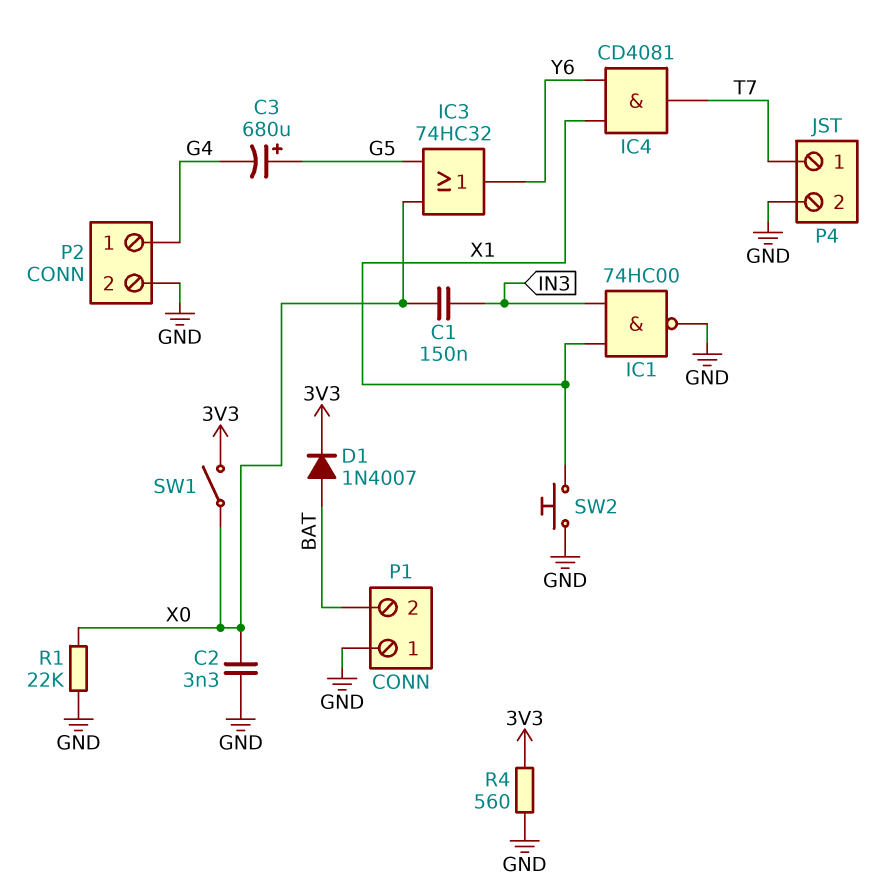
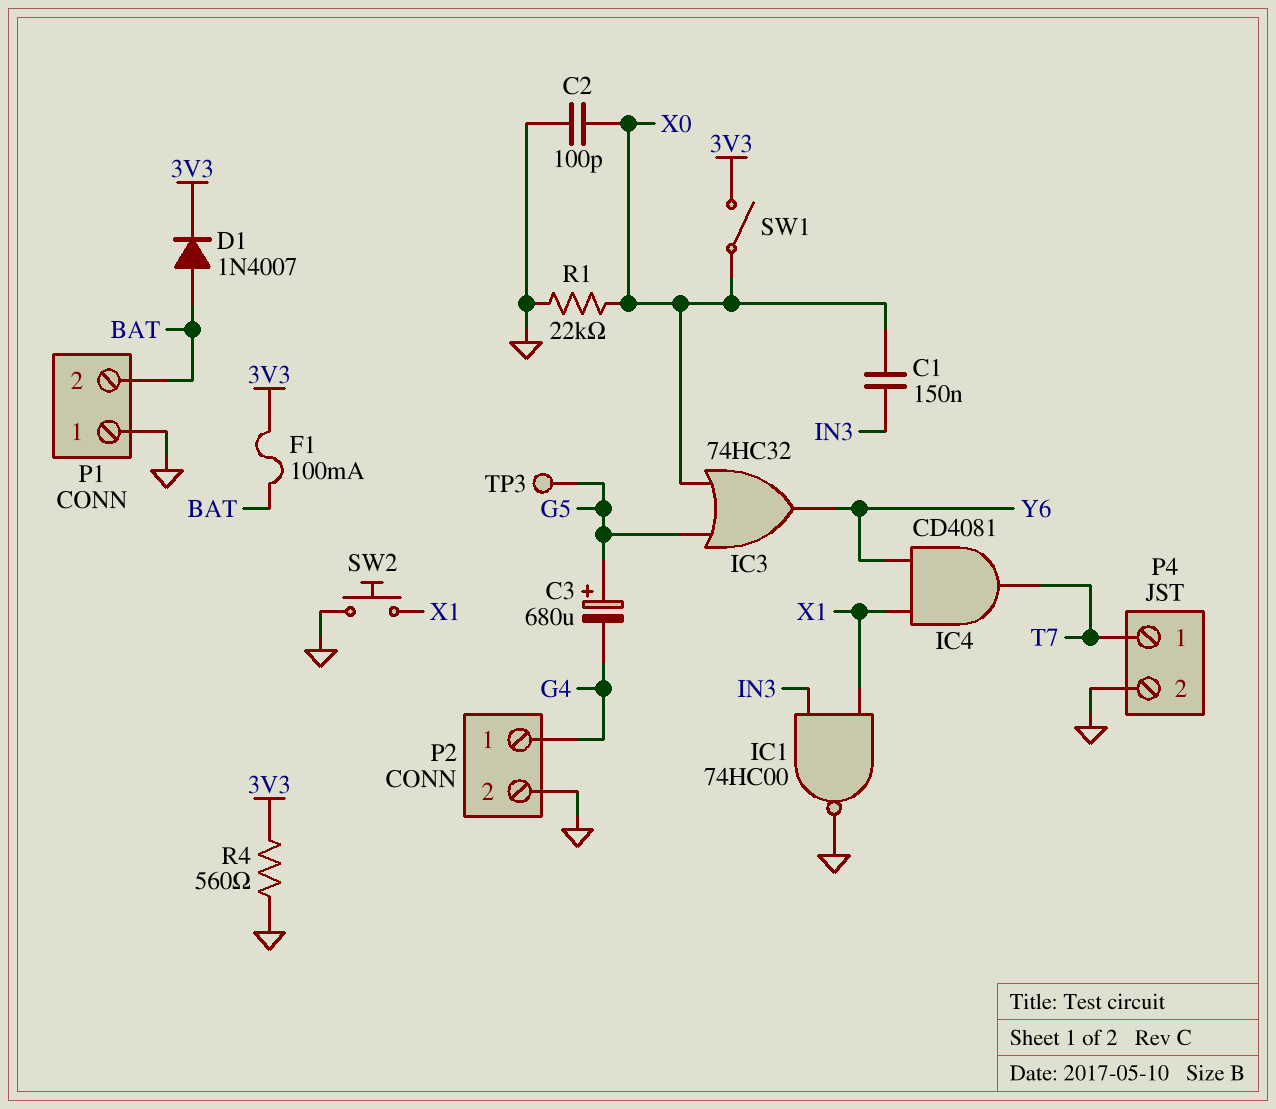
C2: 3.3nF (GND, X0) -> 100pF (GND, X0)
F1: none -> 100mA (3V3, BAT)
TP3: none -> test point (G5)

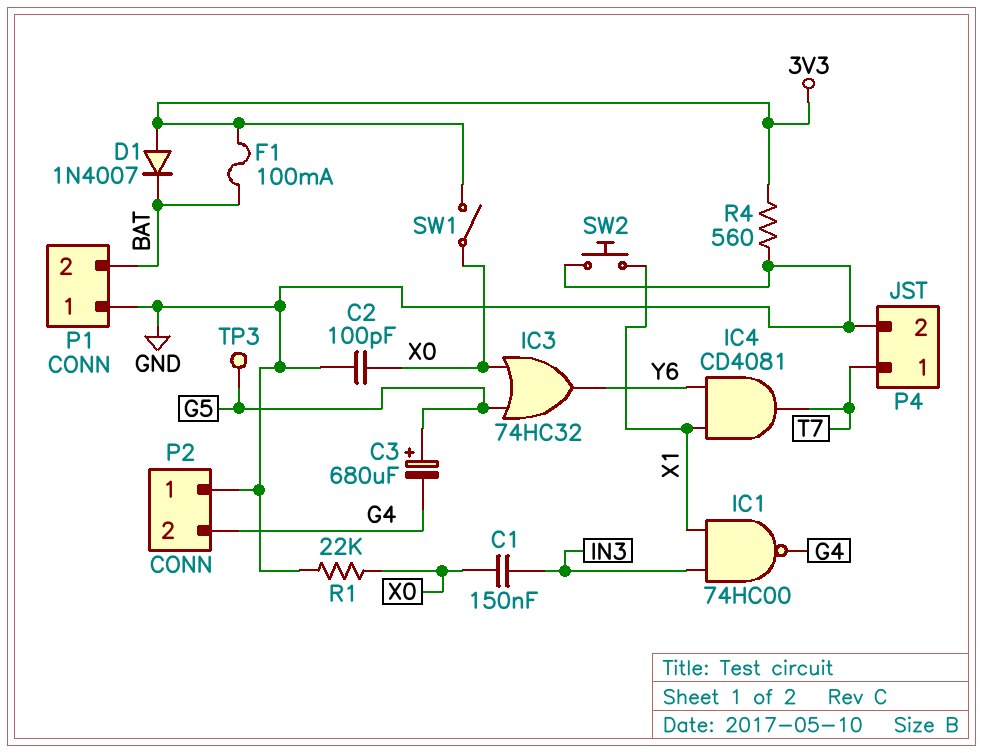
D1: diode 1N4007 (A BAT, K 3V3) -> diode 1N4007 (A 3V3, K BAT)
IC1: NAND 74HC00 (in IN3, in X1, out GND) -> NAND 74HC00 (in IN3, in X1, out G4)
P2 pin 1: G4 -> GND
P2 pin 2: GND -> G4

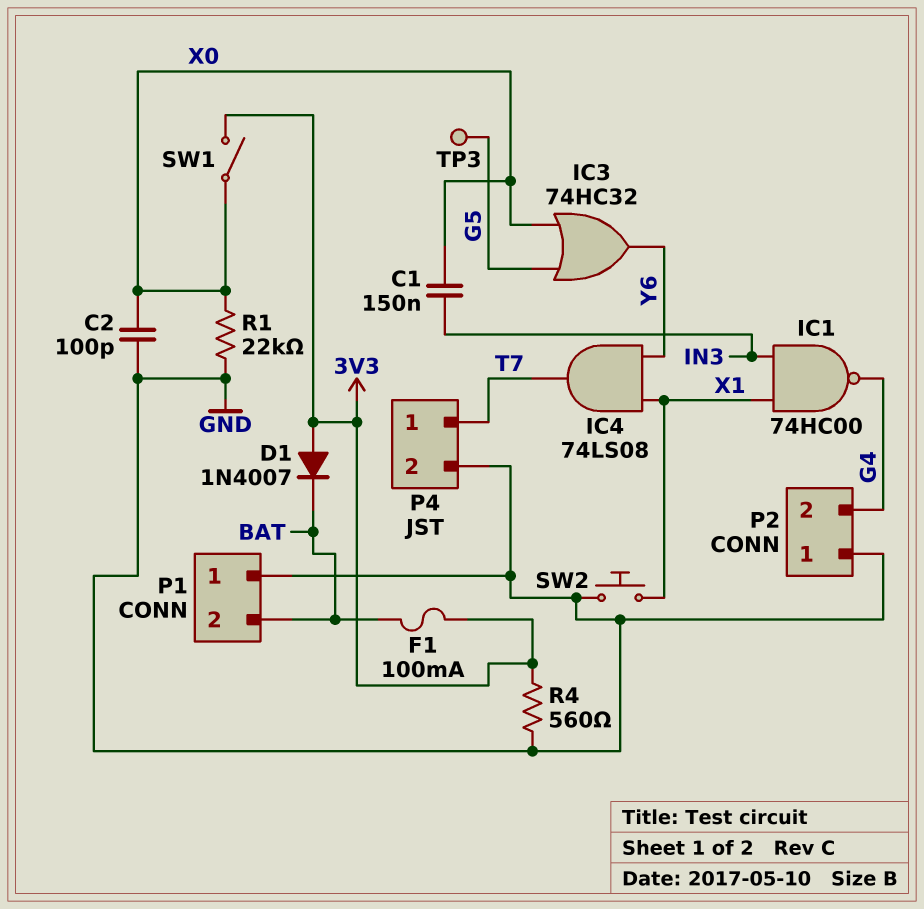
C3: 680uF (plus G5, minus G4) -> none
IC4: AND CD4081 (in X1, in Y6, out T7) -> AND 74LS08 (in X1, in Y6, out T7)

